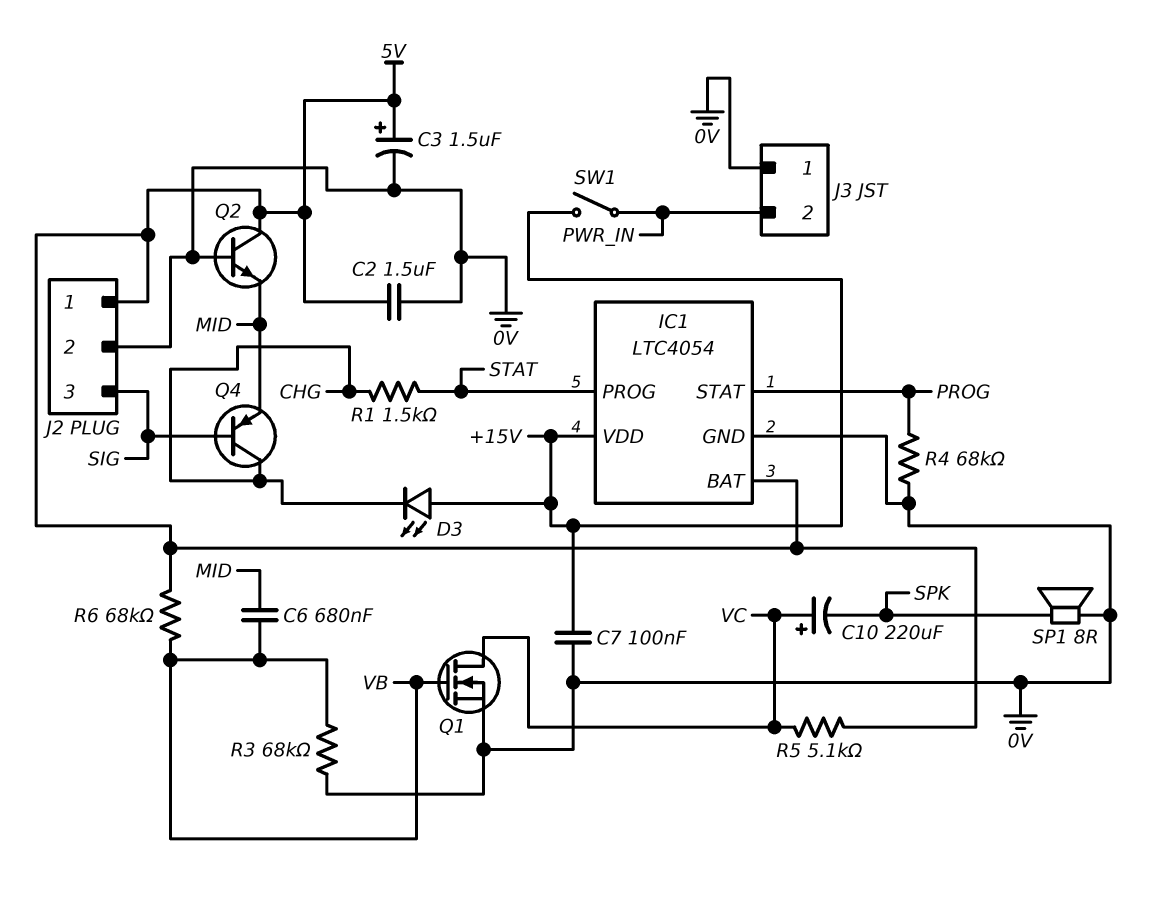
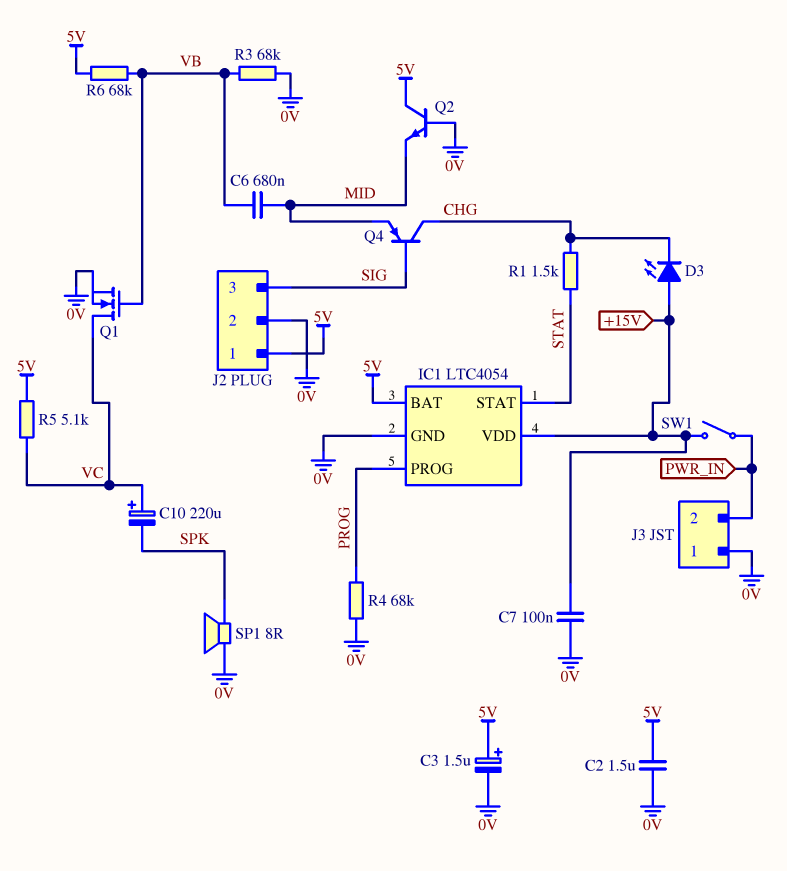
IC1 pin PROG: STAT -> PROG
IC1 pin STAT: PROG -> STAT

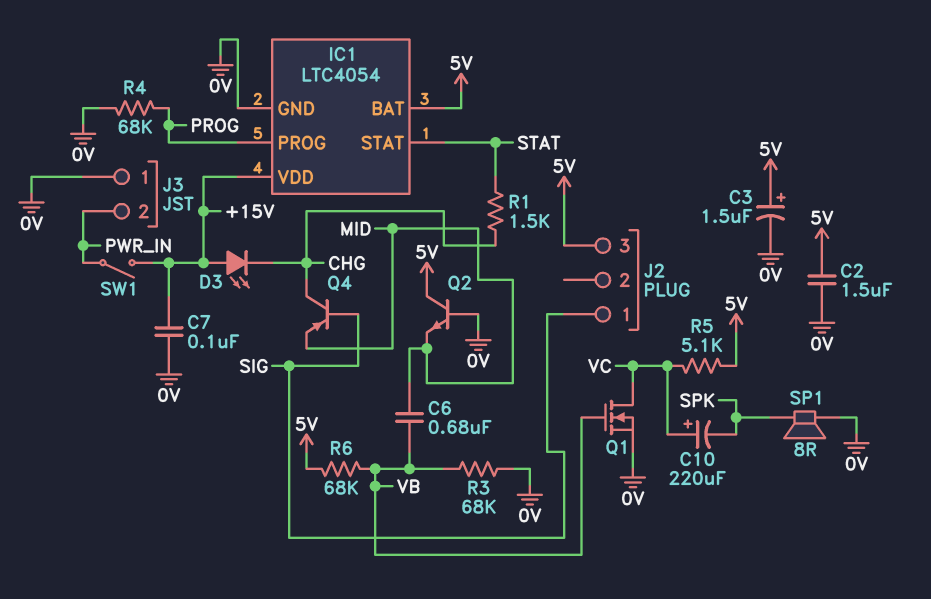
J2 pin 1: 5V -> SIG
J2 pin 2: 0V -> none
J2 pin 3: SIG -> 5V

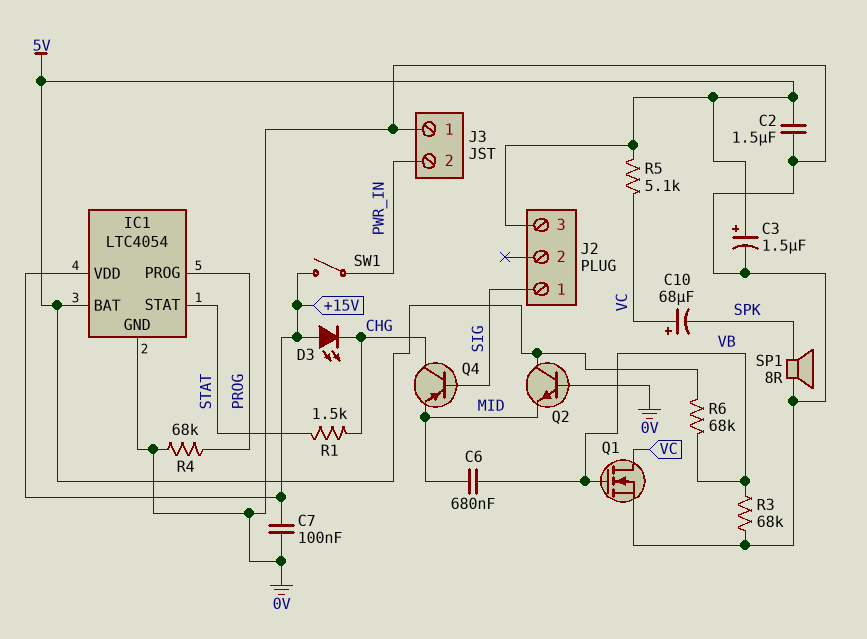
C10: 220uF (plus VC, minus SPK) -> 68uF (plus VC, minus SPK)

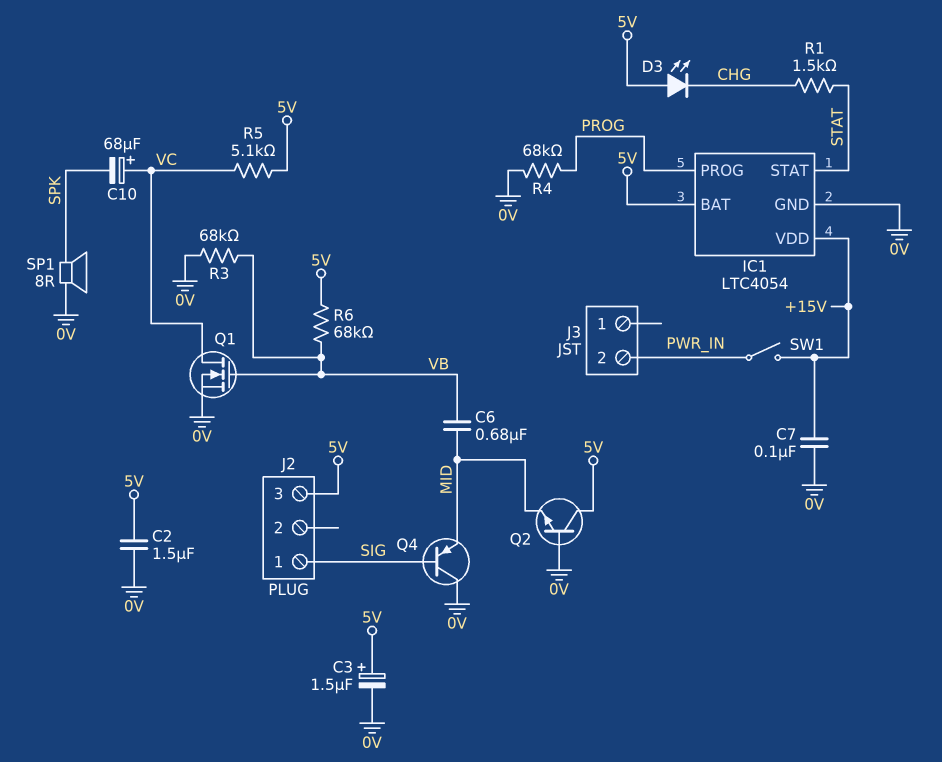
D3: LED (A +15V, K CHG) -> LED (A 5V, K CHG)
J3 pin 1: 0V -> none
Q4: PNP (B SIG, C CHG, E MID) -> PNP (B SIG, C 0V, E MID)

